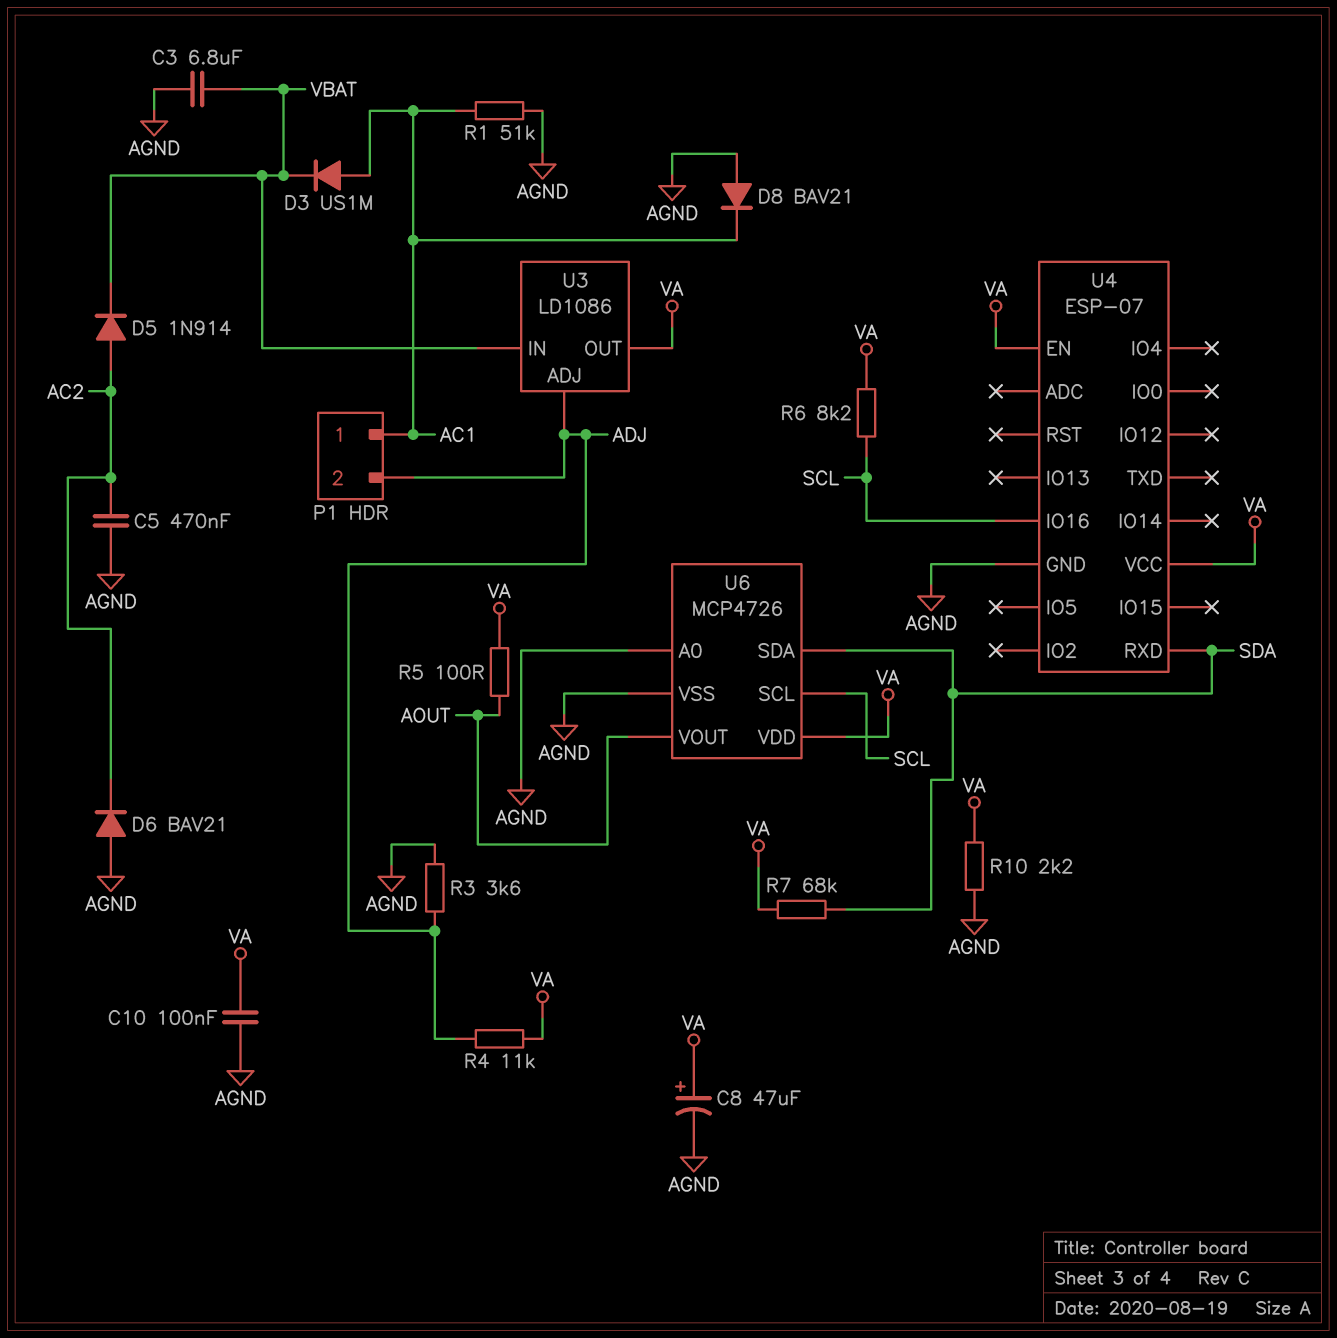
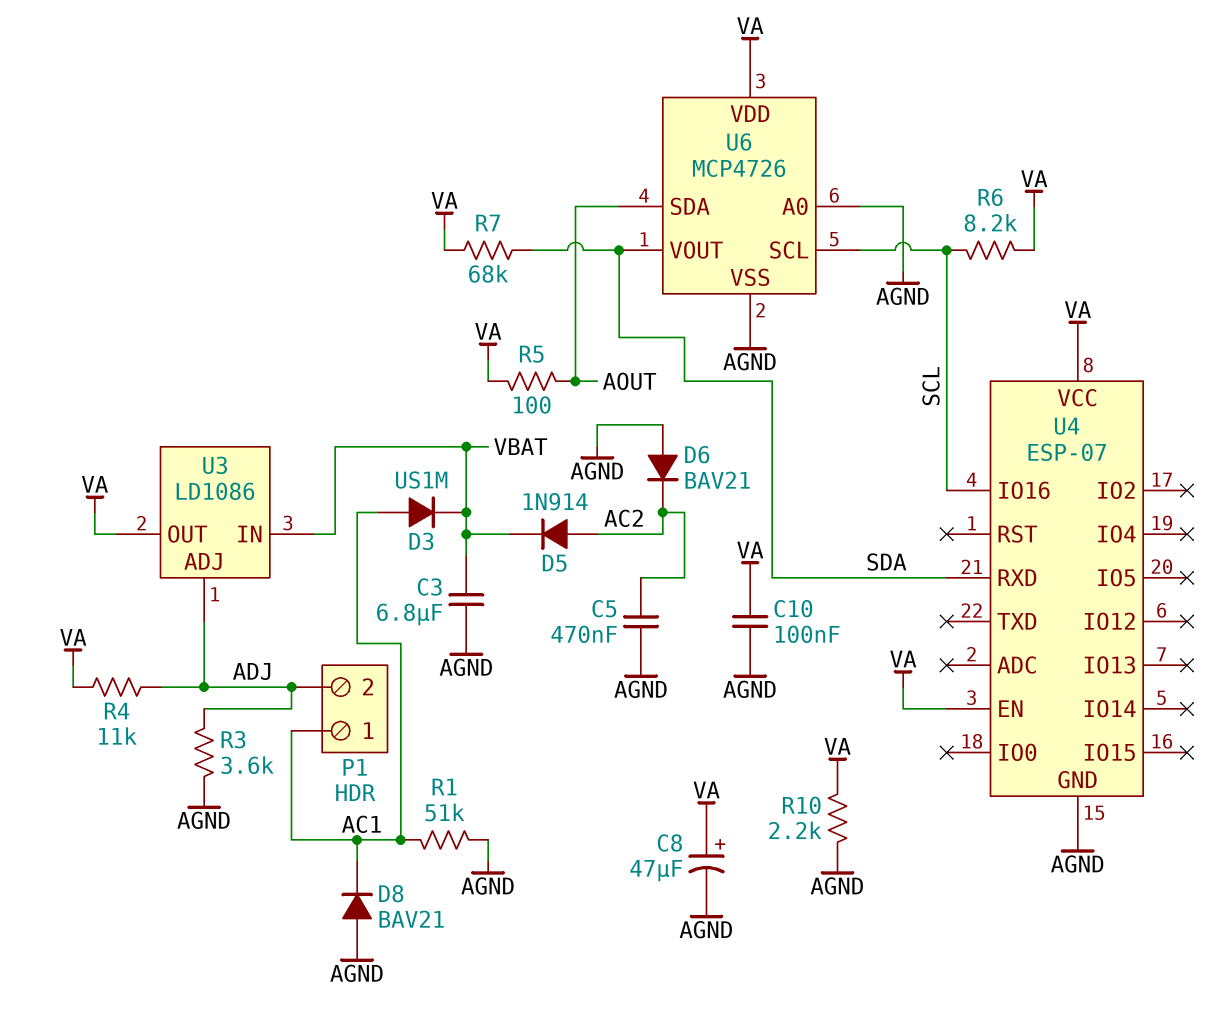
U6 pin SDA: SDA -> AOUT
U6 pin VOUT: AOUT -> SDA

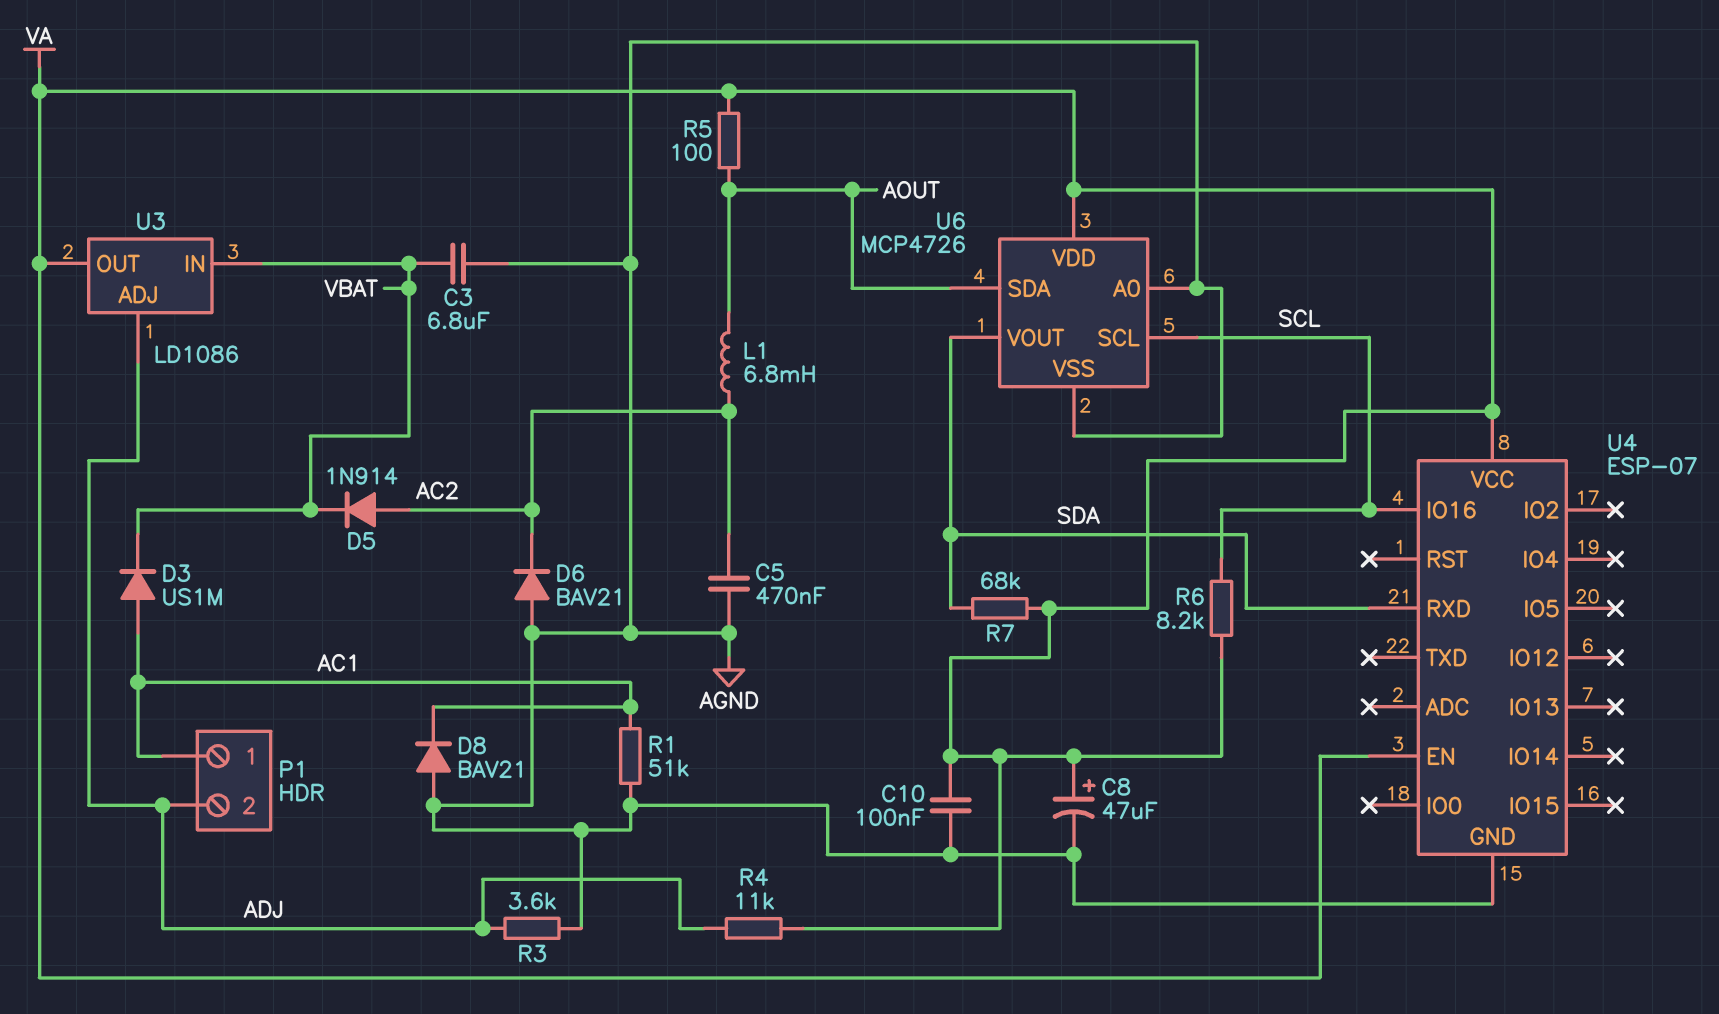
L1: none -> 6.8mH (AC2, AOUT)
R10: 2.2k (AGND, VA) -> none

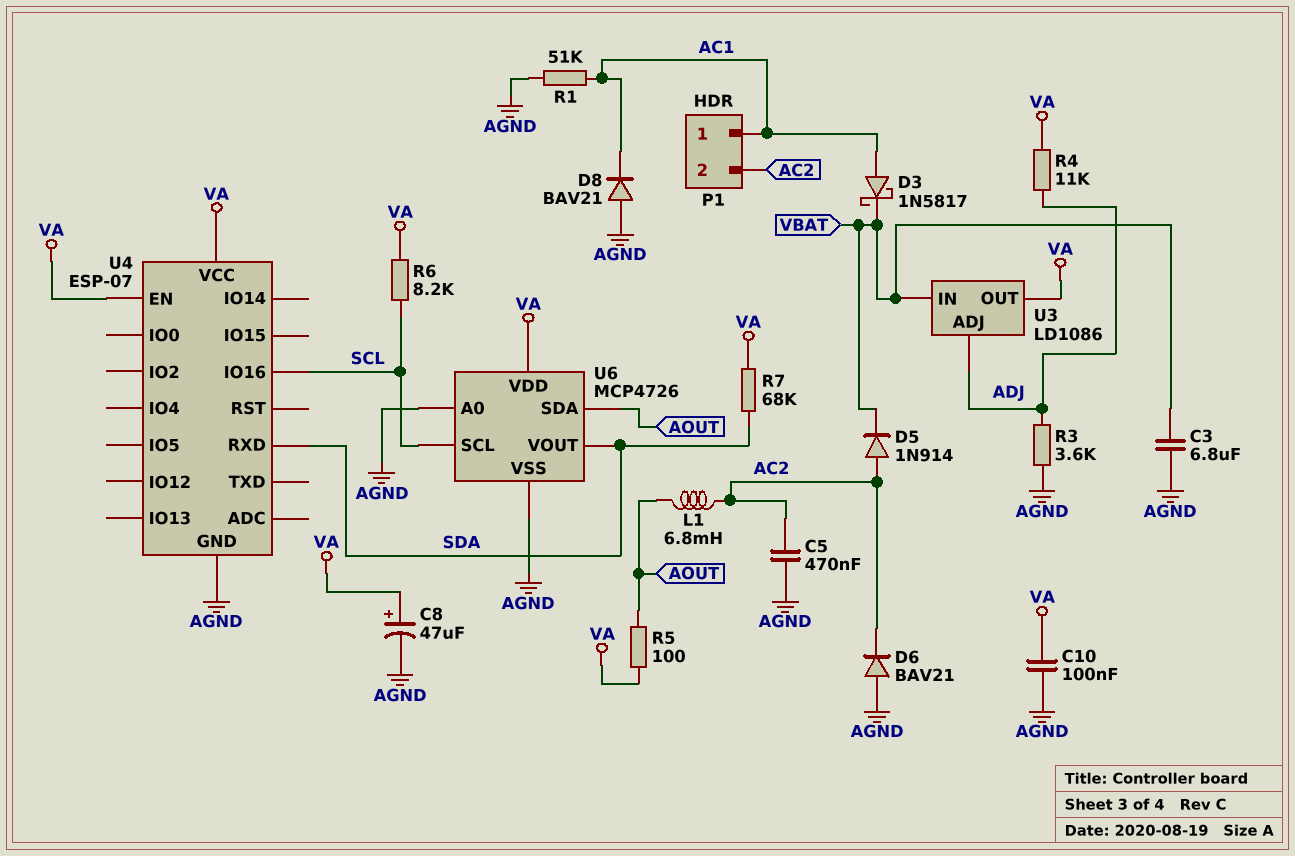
D3: diode US1M (A AC1, K VBAT) -> schottky 1N5817 (A AC1, K VBAT)
P1 pin 2: ADJ -> AC2

